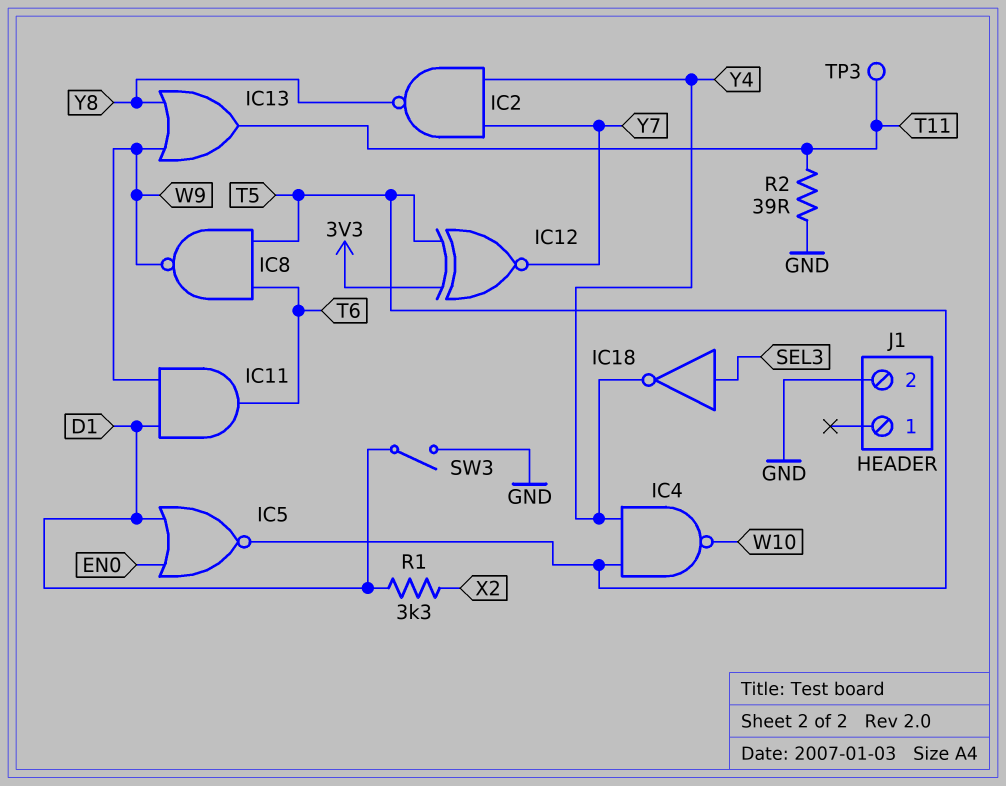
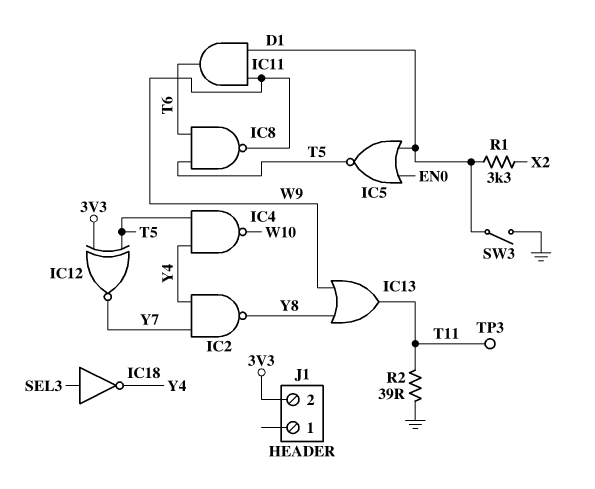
J1 pin 2: GND -> 3V3

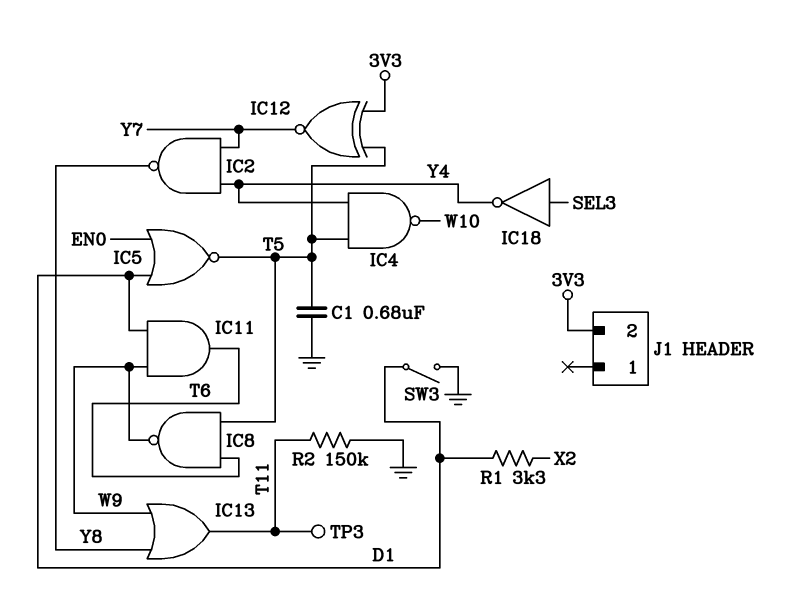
C1: none -> 680nF (GND, T5)
R2: 39 (GND, T11) -> 150k (GND, T11)

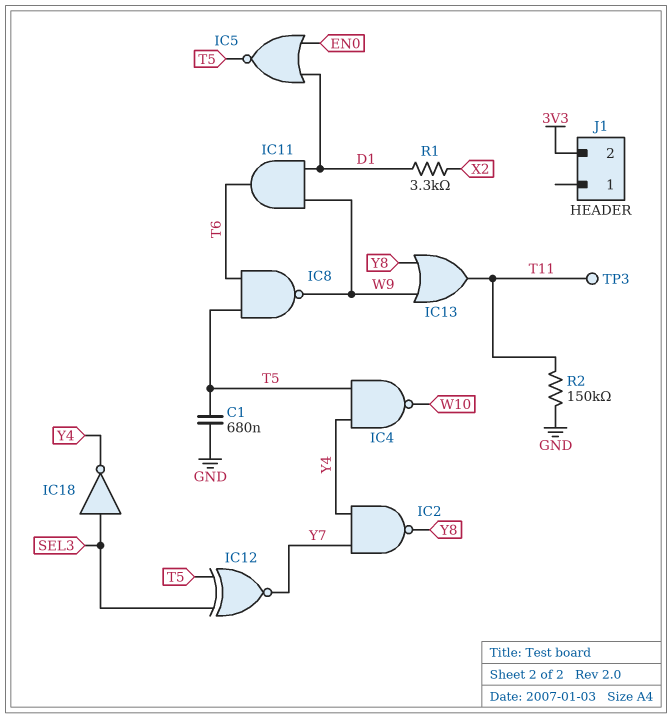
IC12: XNOR (in 3V3, in T5, out Y7) -> XNOR (in SEL3, in T5, out Y7)
SW3: switch (D1, GND) -> none

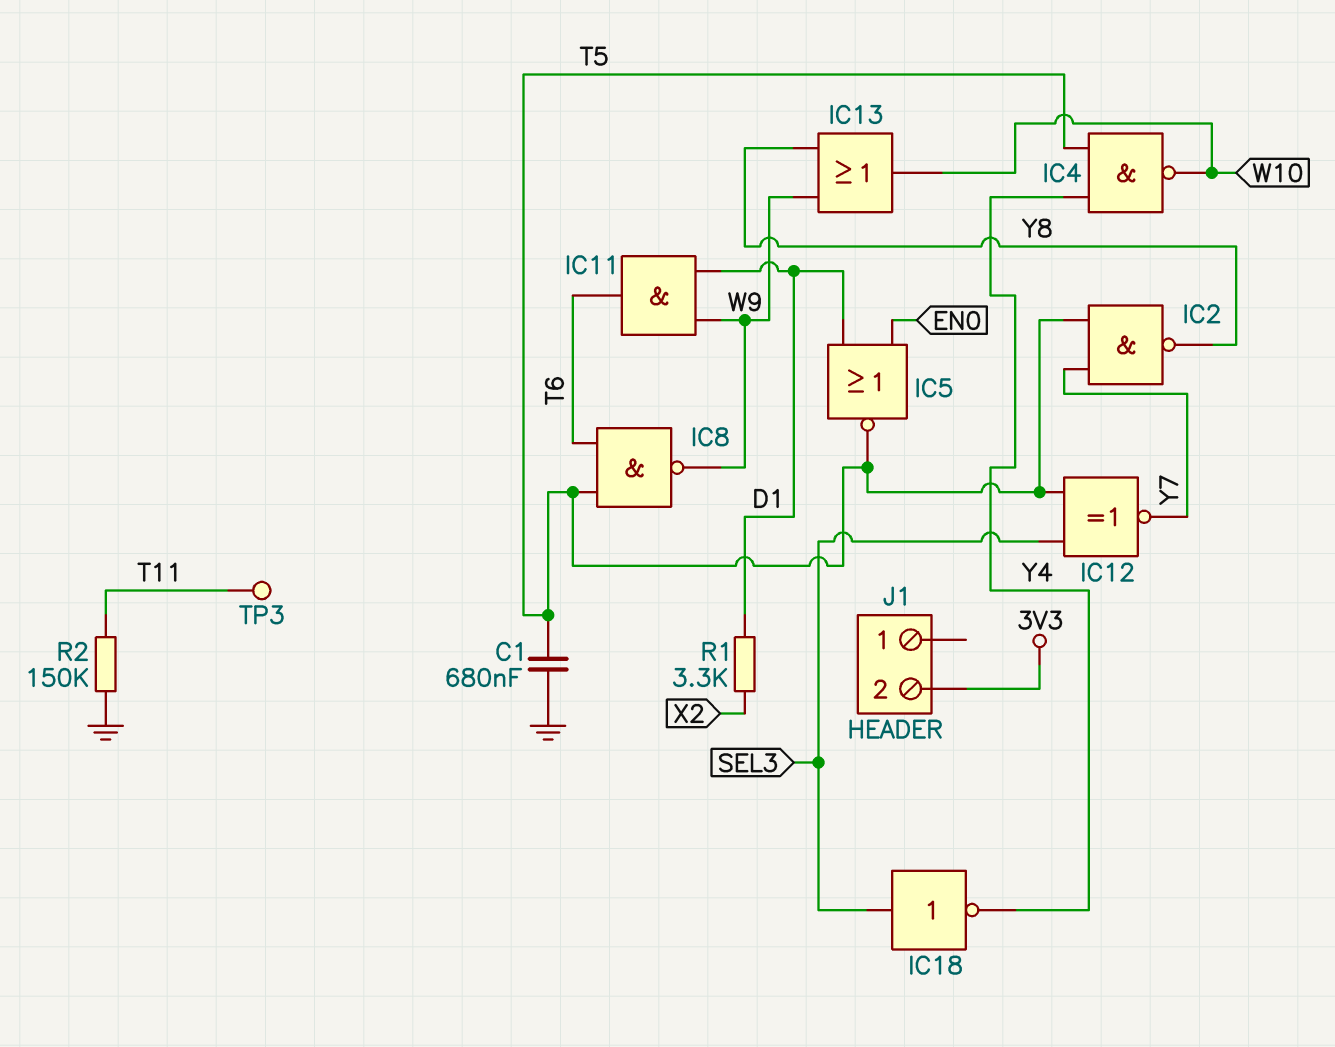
IC2: NAND (in Y4, in Y7, out Y8) -> NAND (in T5, in Y7, out Y8)
IC13: OR (in W9, in Y8, out T11) -> OR (in W9, in Y8, out W10)

